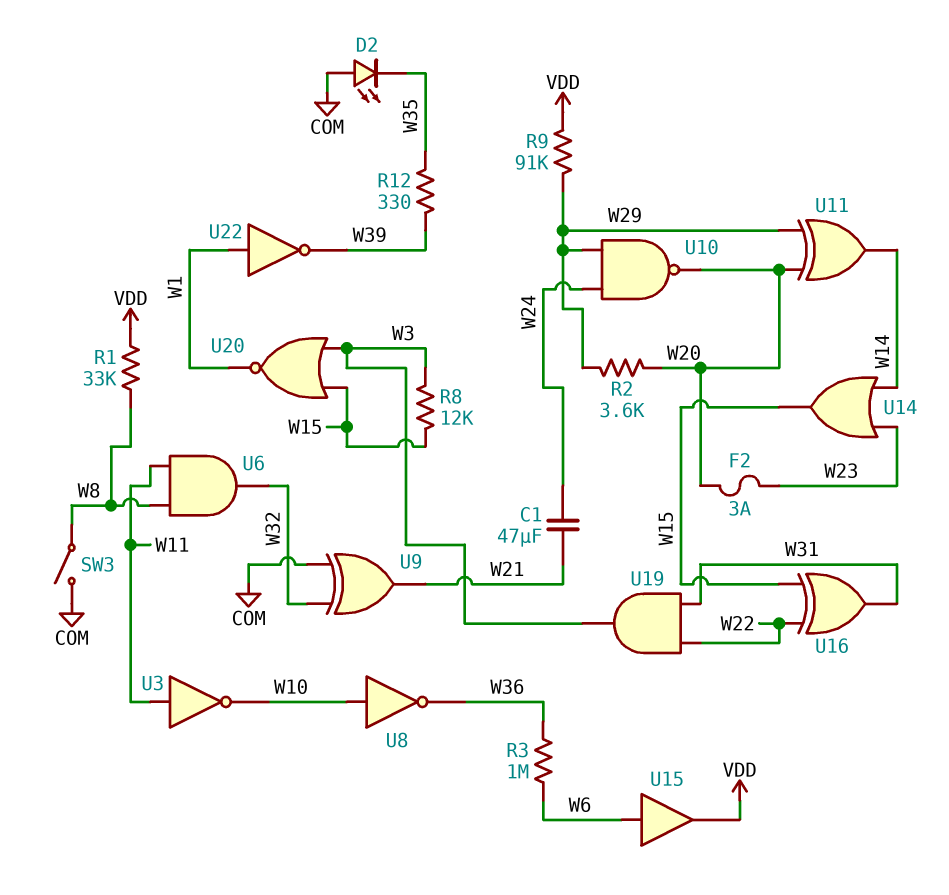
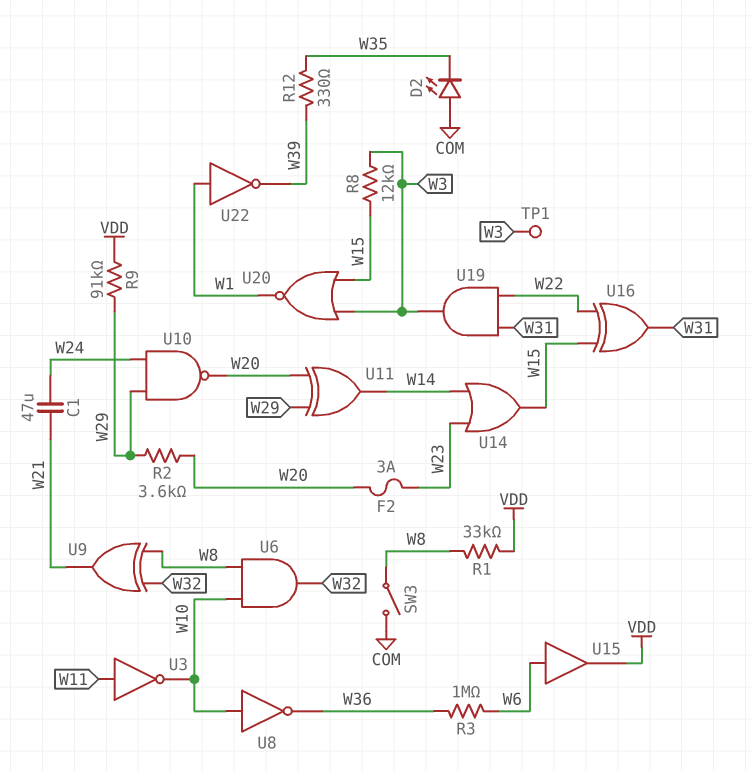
TP1: none -> test point (W3)
U6: AND (in W8, in W11, out W32) -> AND (in W8, in W10, out W32)
U9: XOR (in COM, in W32, out W21) -> XOR (in W8, in W32, out W21)

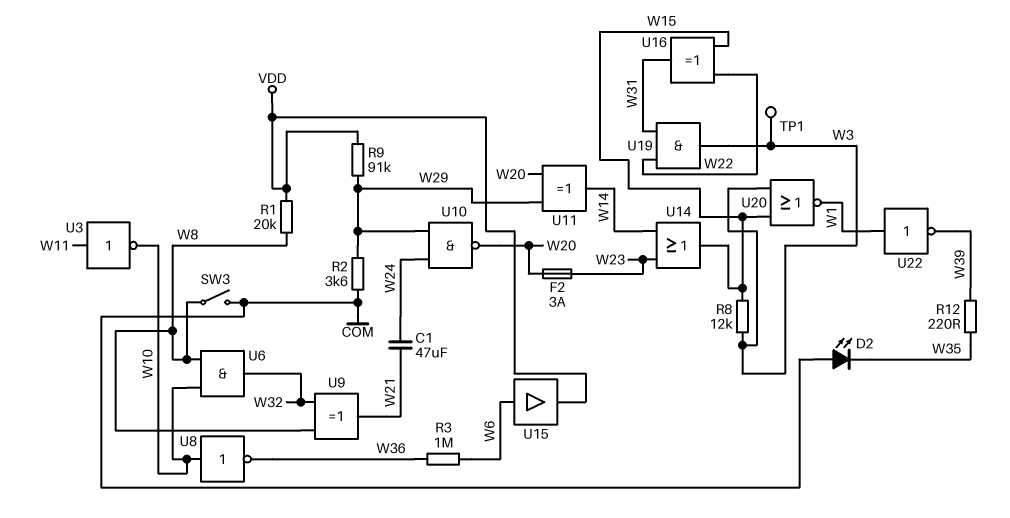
R1: 33k (VDD, W8) -> 20k (VDD, W8)
R2: 3.6k (W20, W29) -> 3.6k (COM, W29)
R12: 330 (W35, W39) -> 220 (W35, W39)

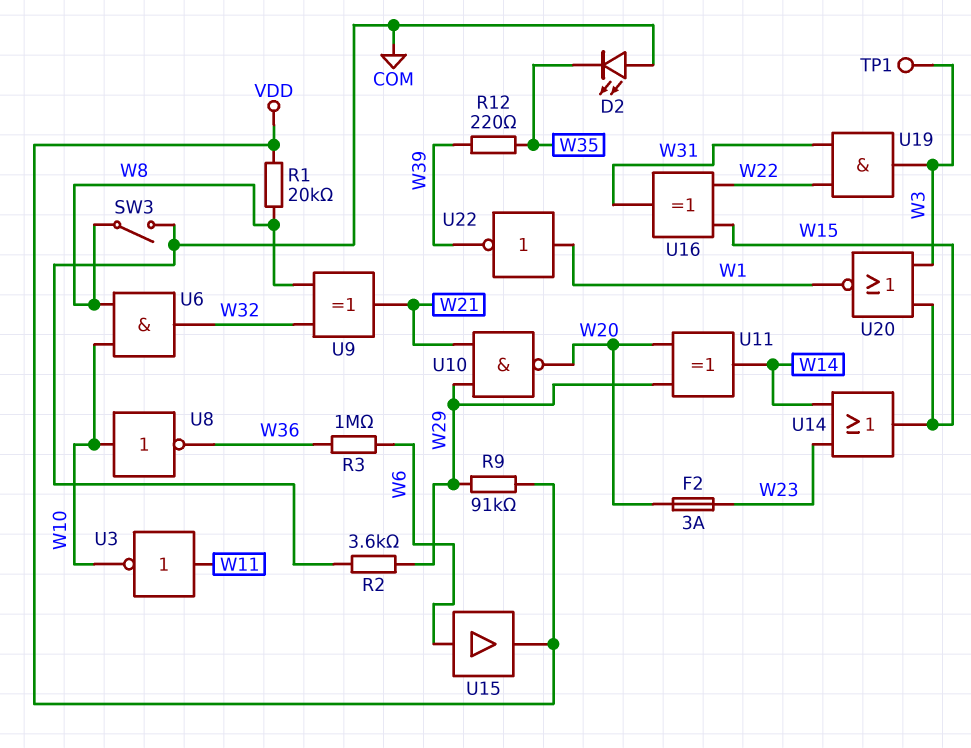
C1: 47uF (W21, W24) -> none
R8: 12k (W3, W15) -> none
U10: NAND (in W24, in W29, out W20) -> NAND (in W21, in W29, out W20)

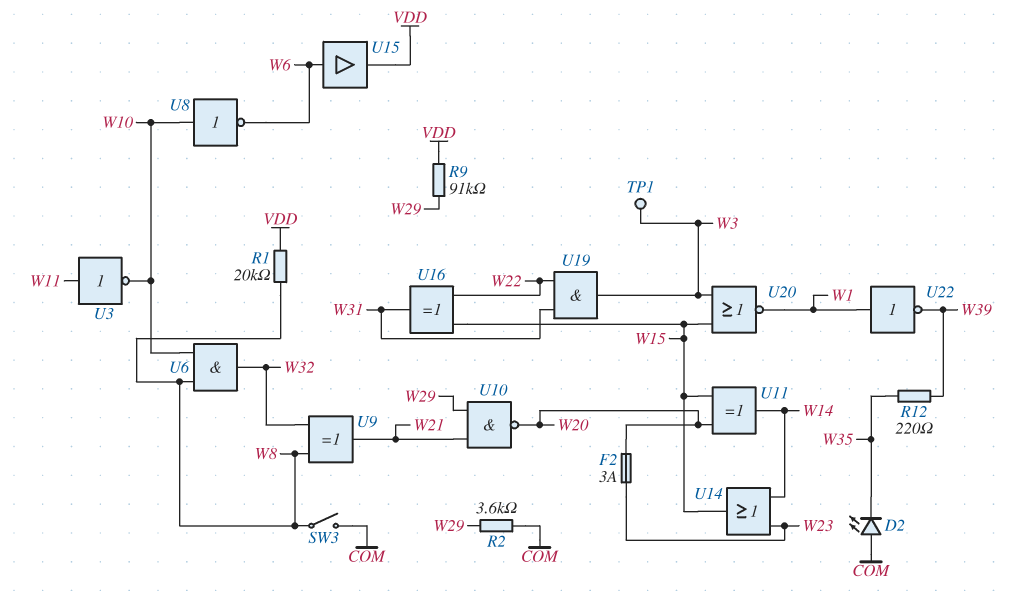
R3: 1M (W6, W36) -> none
U8: NOT (in W10, out W36) -> NOT (in W10, out W6)
U11: XOR (in W20, in W29, out W14) -> XOR (in W15, in W20, out W14)

